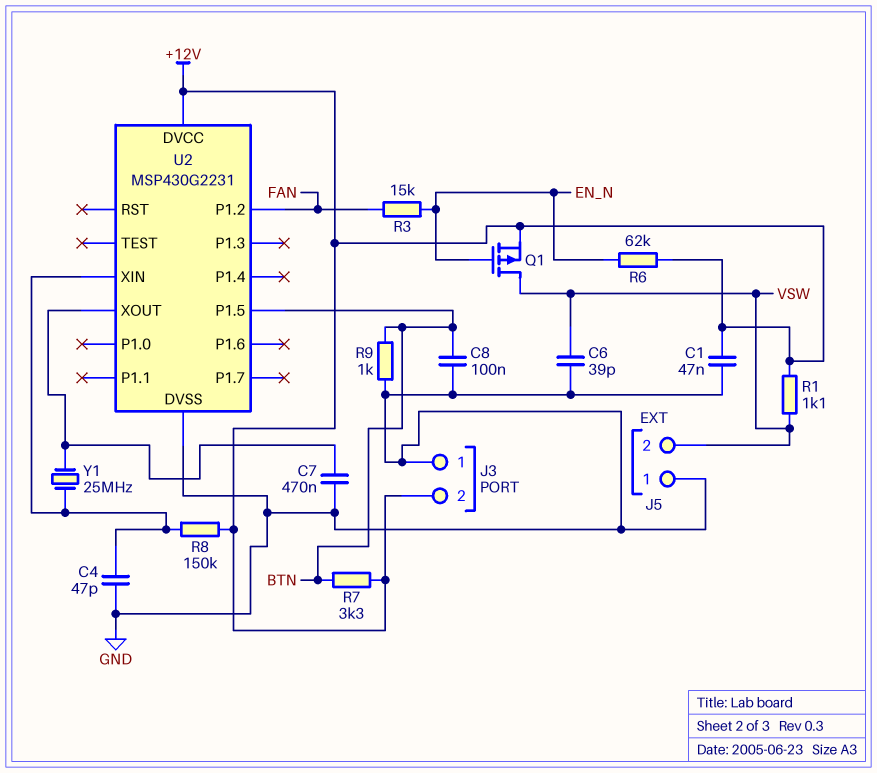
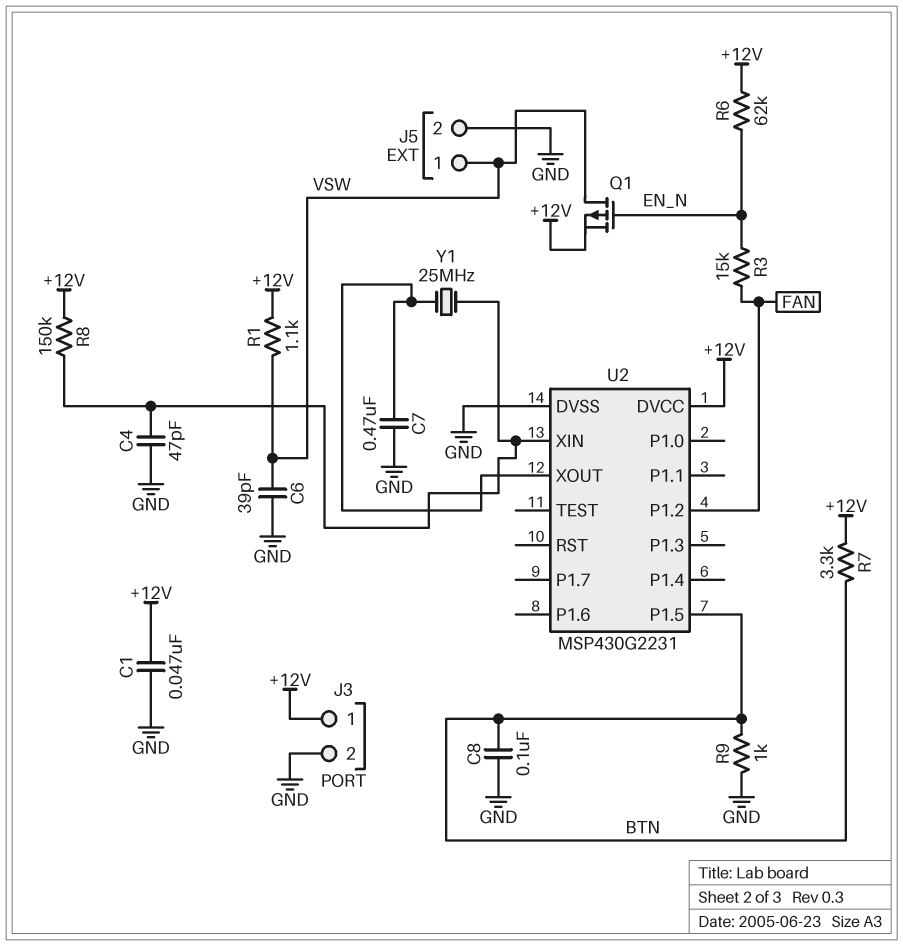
J3 pin 1: GND -> +12V
J3 pin 2: +12V -> GND
J5 pin 1: GND -> VSW
J5 pin 2: VSW -> GND

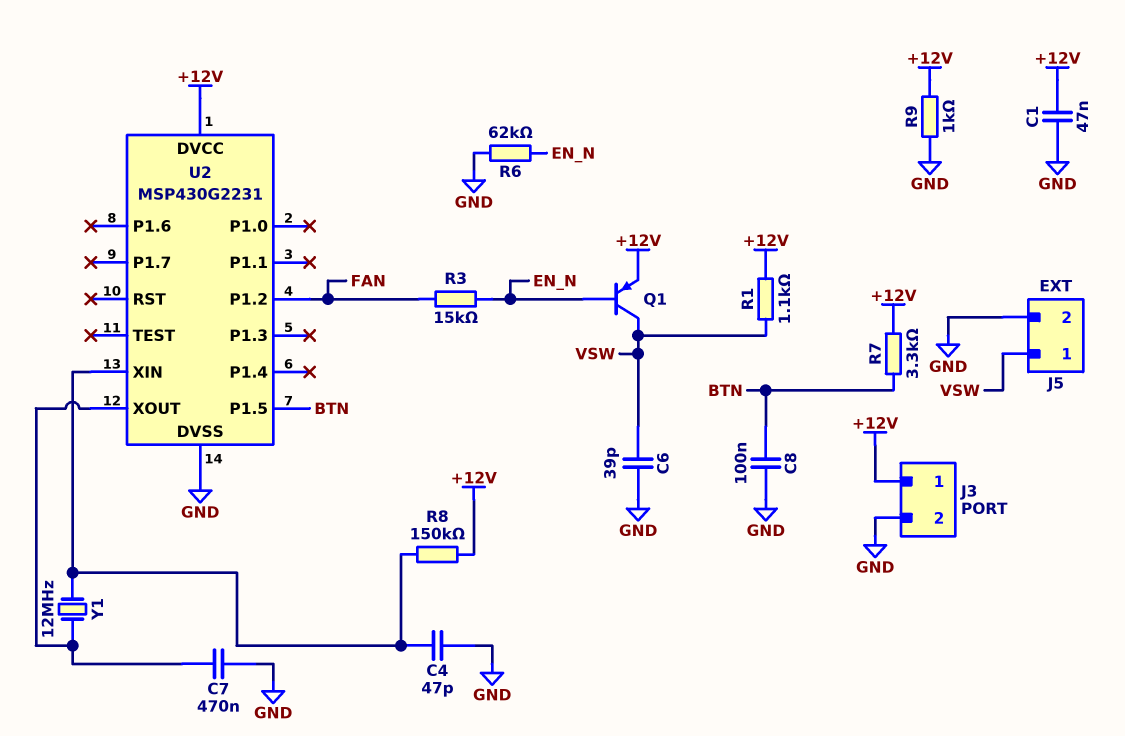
Q1: PMOS (G EN_N, D VSW, S +12V) -> PNP (B EN_N, C VSW, E +12V)
R6: 62k (+12V, EN_N) -> 62k (EN_N, GND)
R9: 1k (BTN, GND) -> 1k (+12V, GND)
Y1: 25MHz (U2/XIN, U2/XOUT) -> 12MHz (U2/XIN, U2/XOUT)

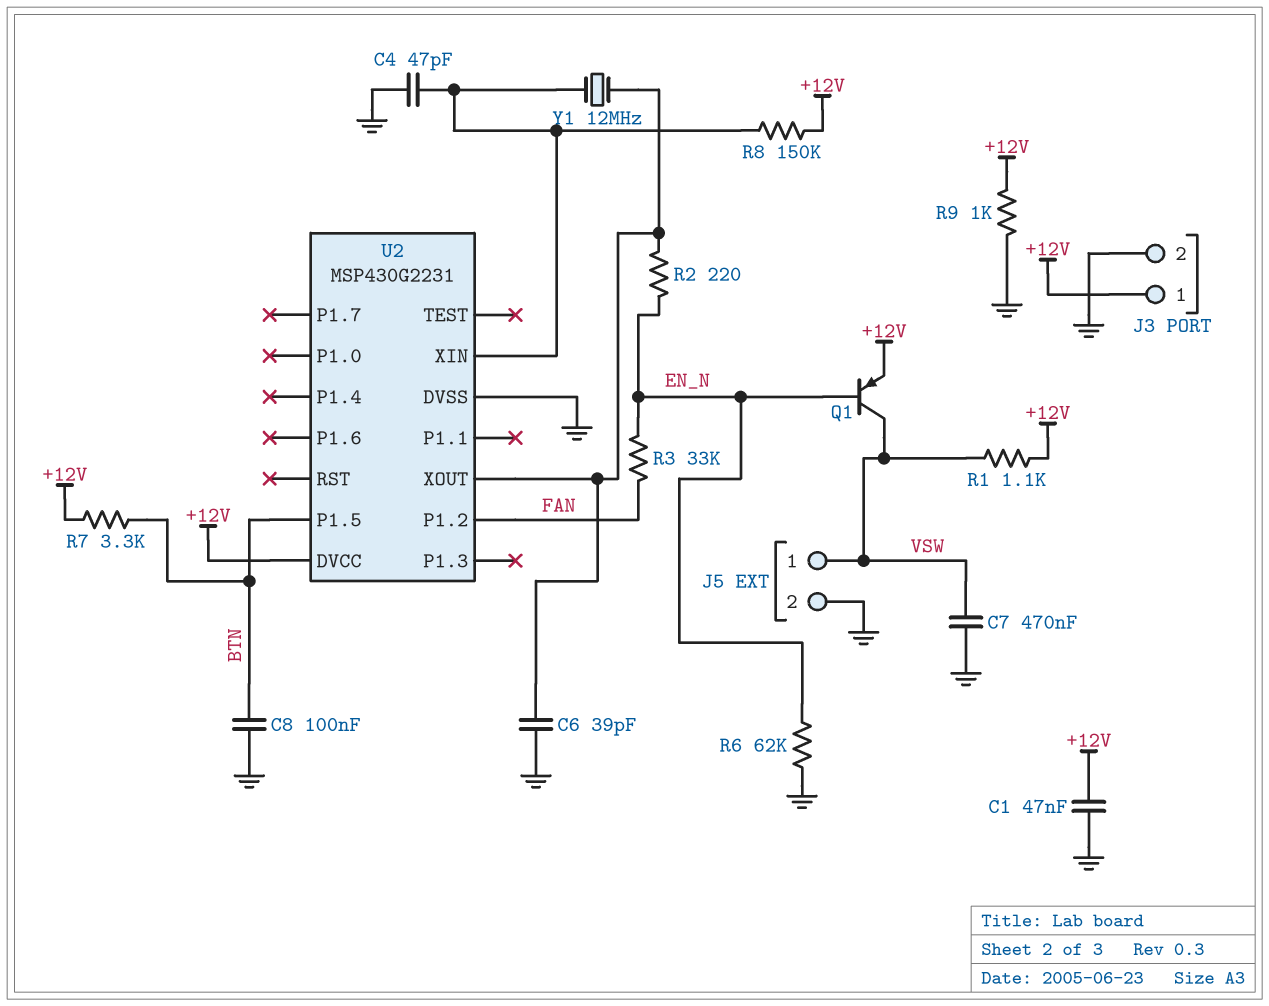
C6: 39pF (GND, VSW) -> 39pF (GND, U2/XOUT)
C7: 470nF (GND, U2/XOUT) -> 470nF (GND, VSW)
R2: none -> 220 (EN_N, U2/XOUT)
R3: 15k (EN_N, FAN) -> 33k (EN_N, FAN)

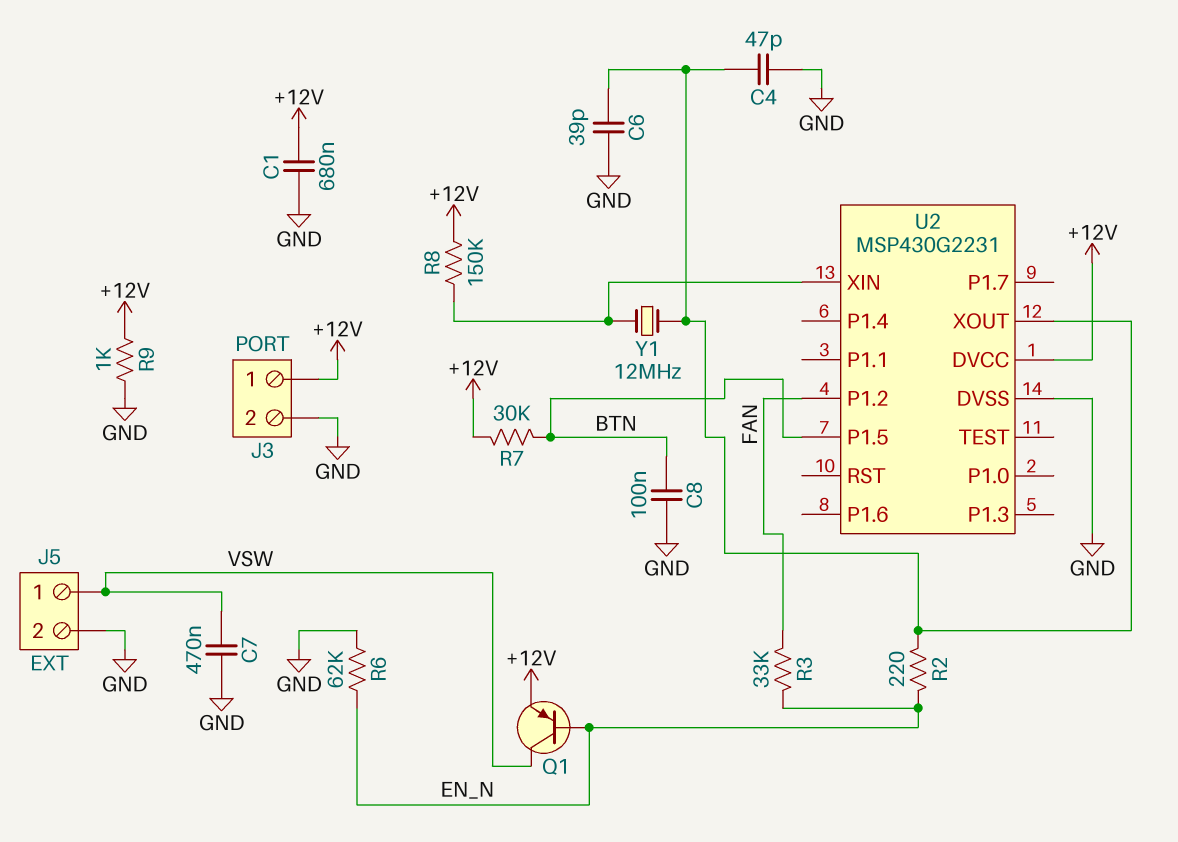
C1: 47nF (+12V, GND) -> 680nF (+12V, GND)
C4: 47pF (GND, U2/XIN) -> 47pF (GND, U2/XOUT)
R1: 1.1k (+12V, VSW) -> none
R7: 3.3k (+12V, BTN) -> 30k (+12V, BTN)

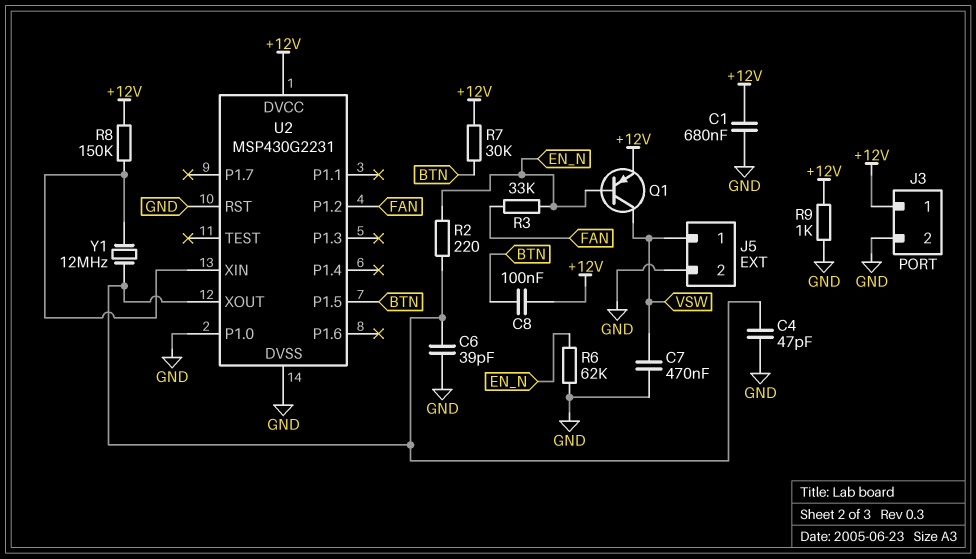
C8: 100nF (BTN, GND) -> 100nF (+12V, BTN)
U2 pin P1.0: none -> GND
U2 pin RST: none -> GND

